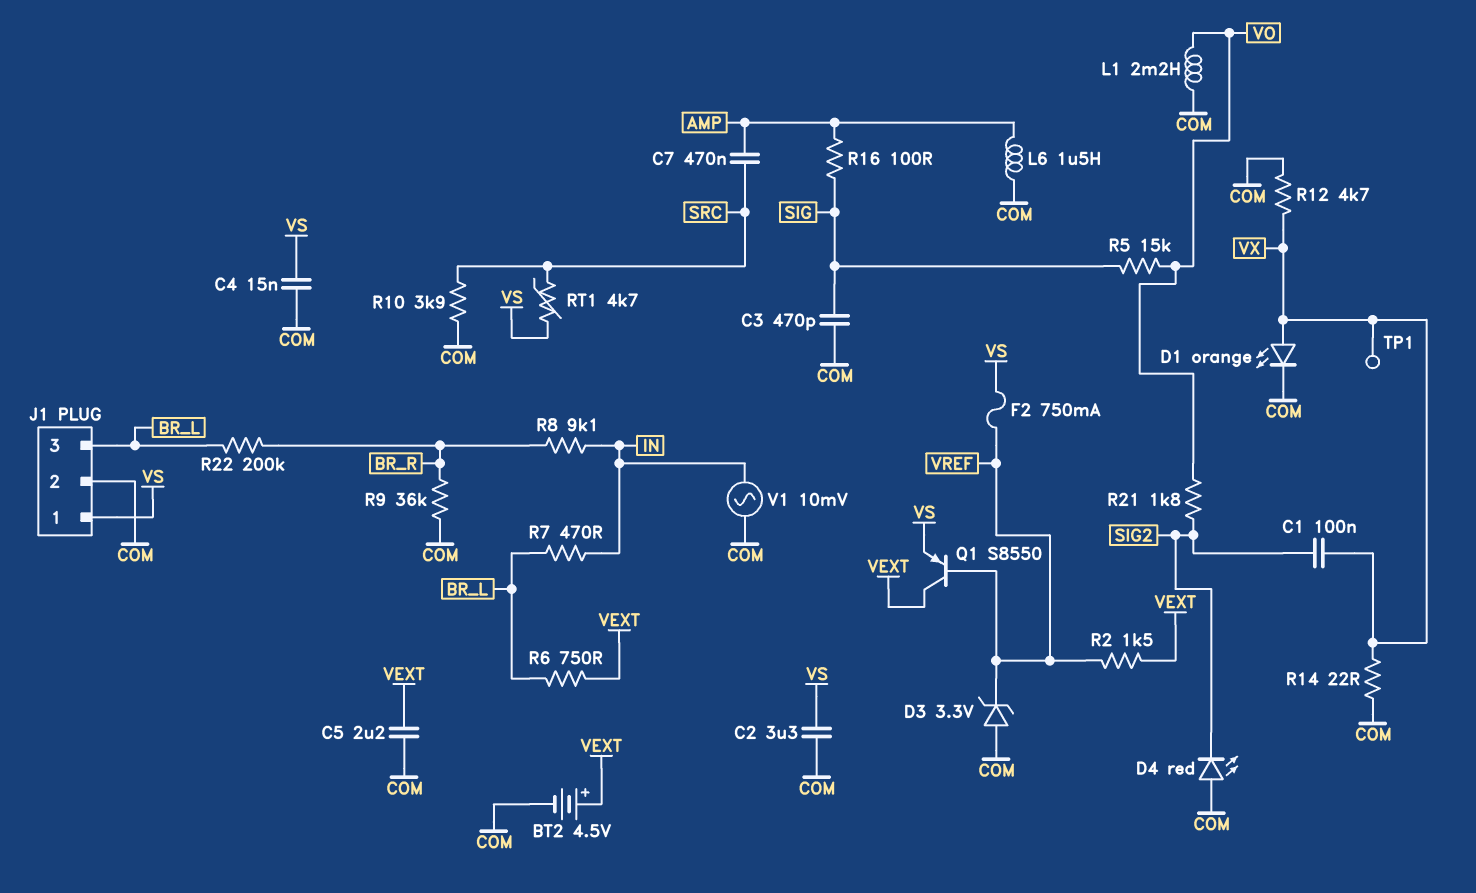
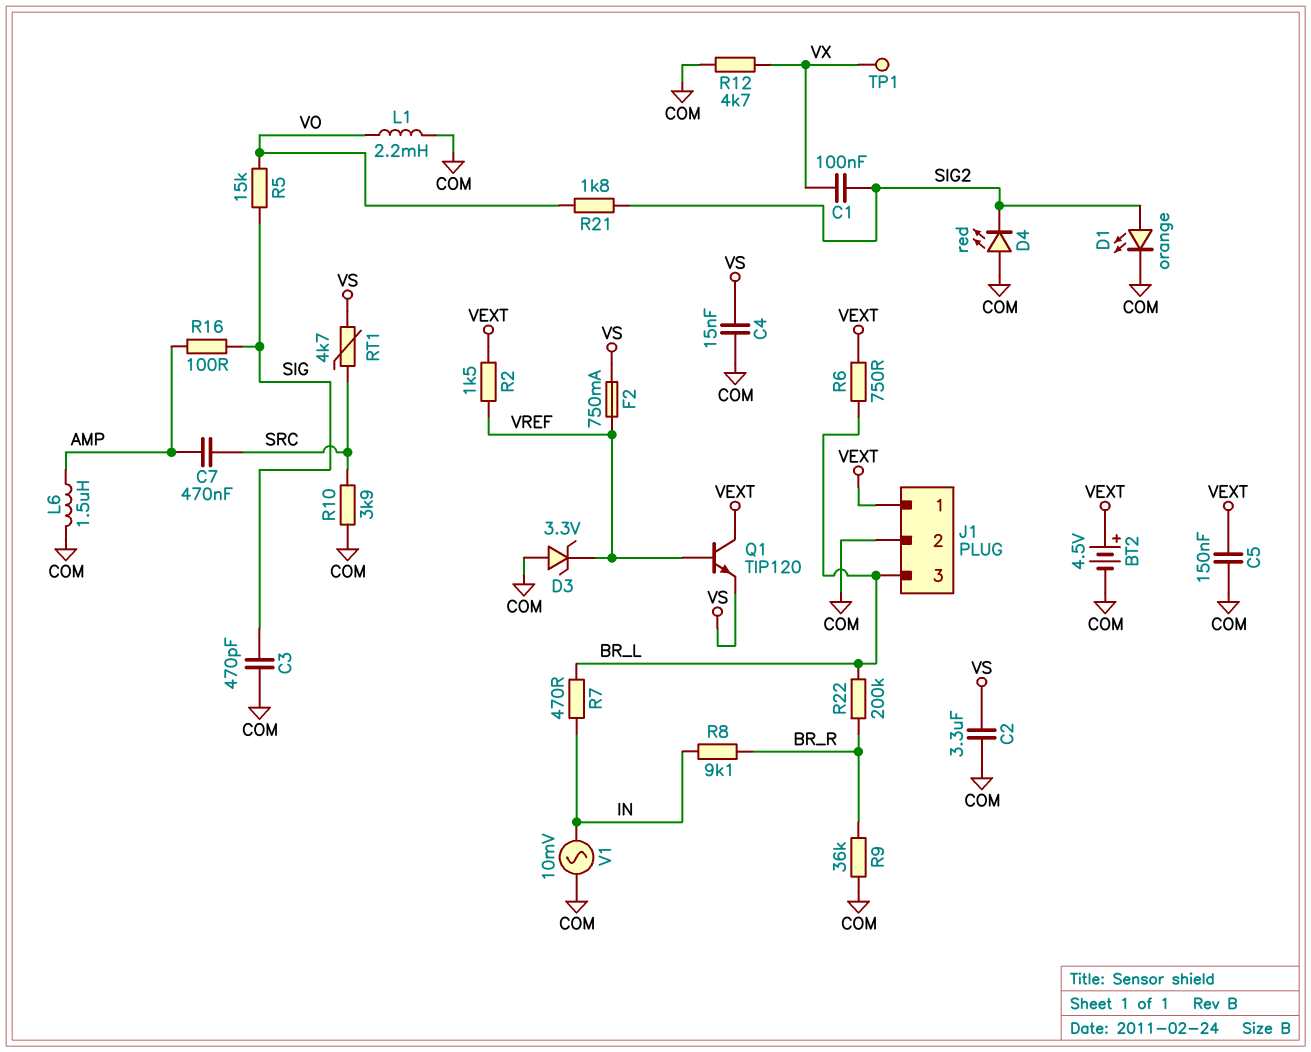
C5: 2.2uF (COM, VEXT) -> 150nF (COM, VEXT)
D1: LED orange (A VX, K COM) -> LED orange (A SIG2, K COM)
J1 pin 1: VS -> VEXT
Q1: PNP S8550 (B VREF, C VEXT, E VS) -> NPN TIP120 (B VREF, C VEXT, E VS)
R14: 22 (COM, VX) -> none

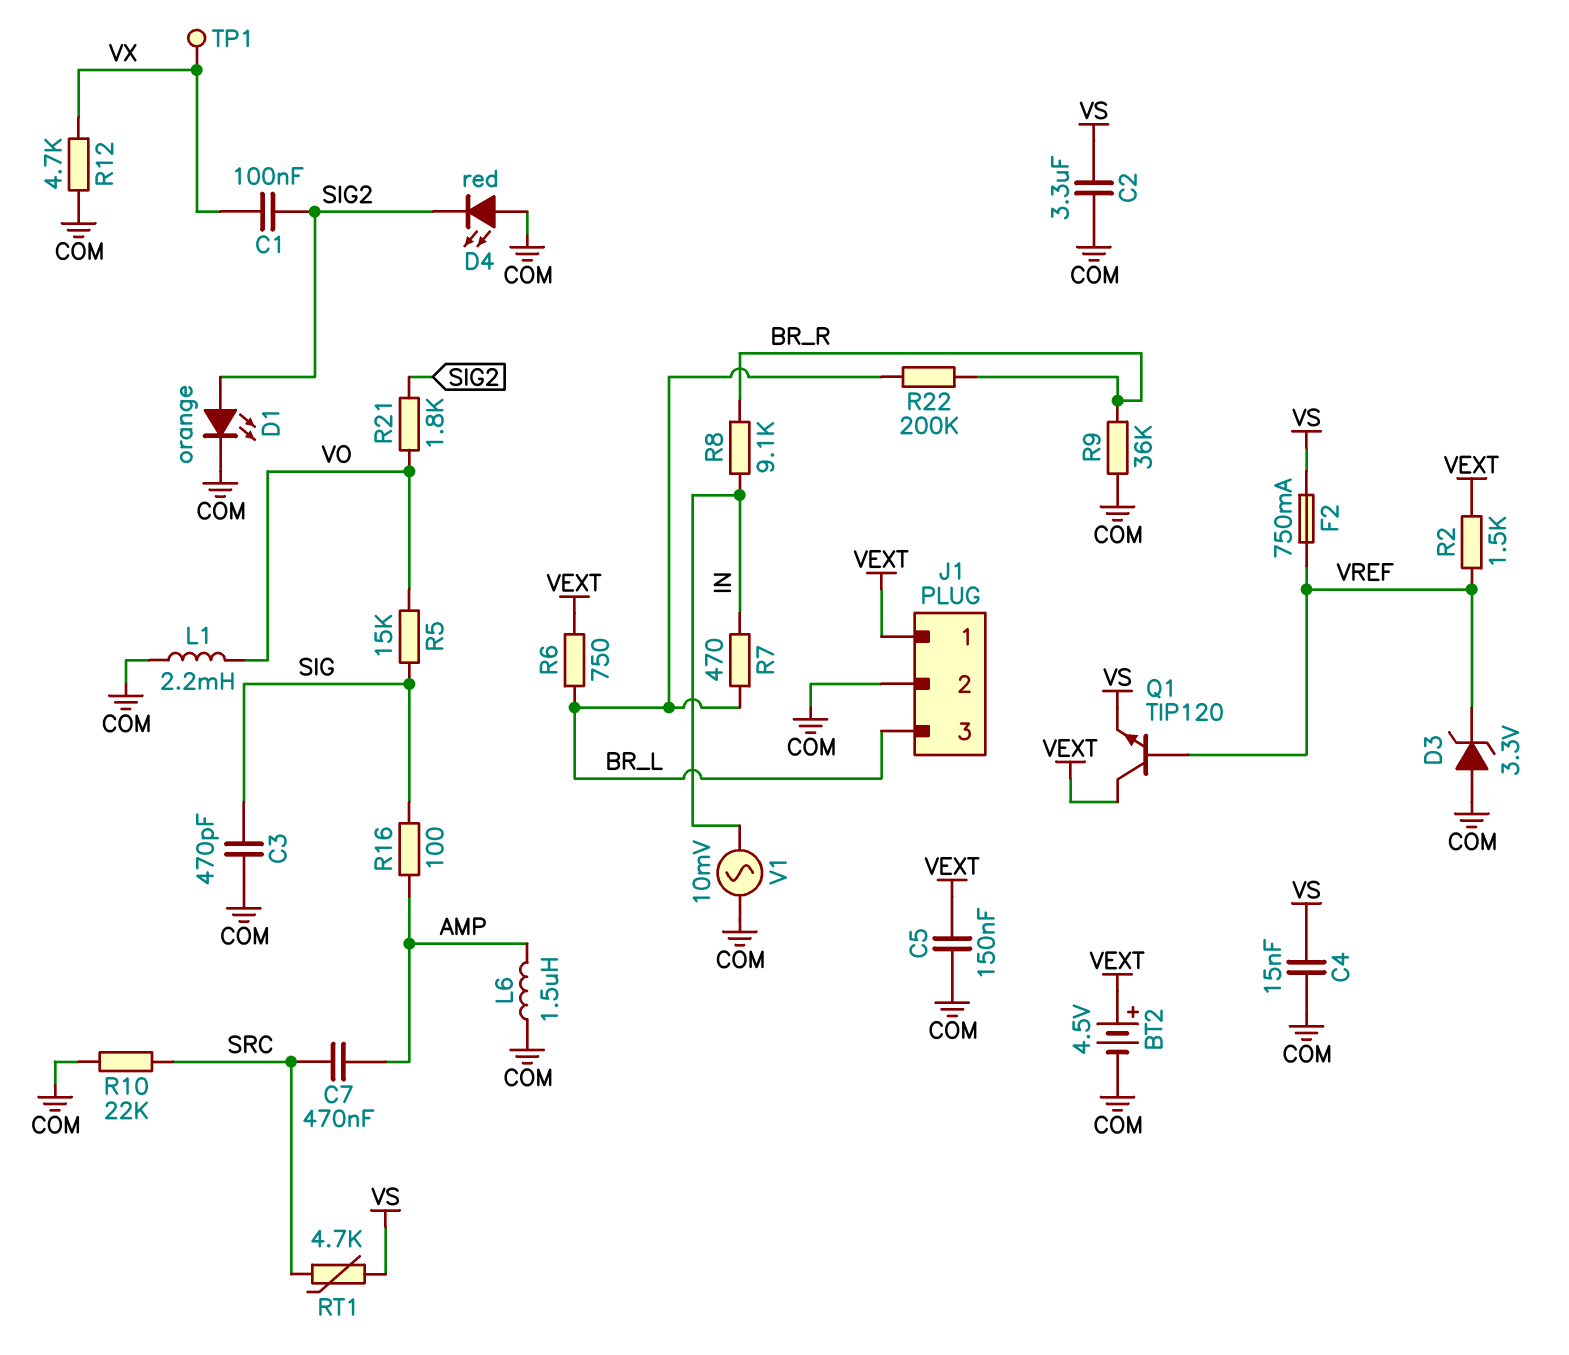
R10: 3.9k (COM, SRC) -> 22k (COM, SRC)

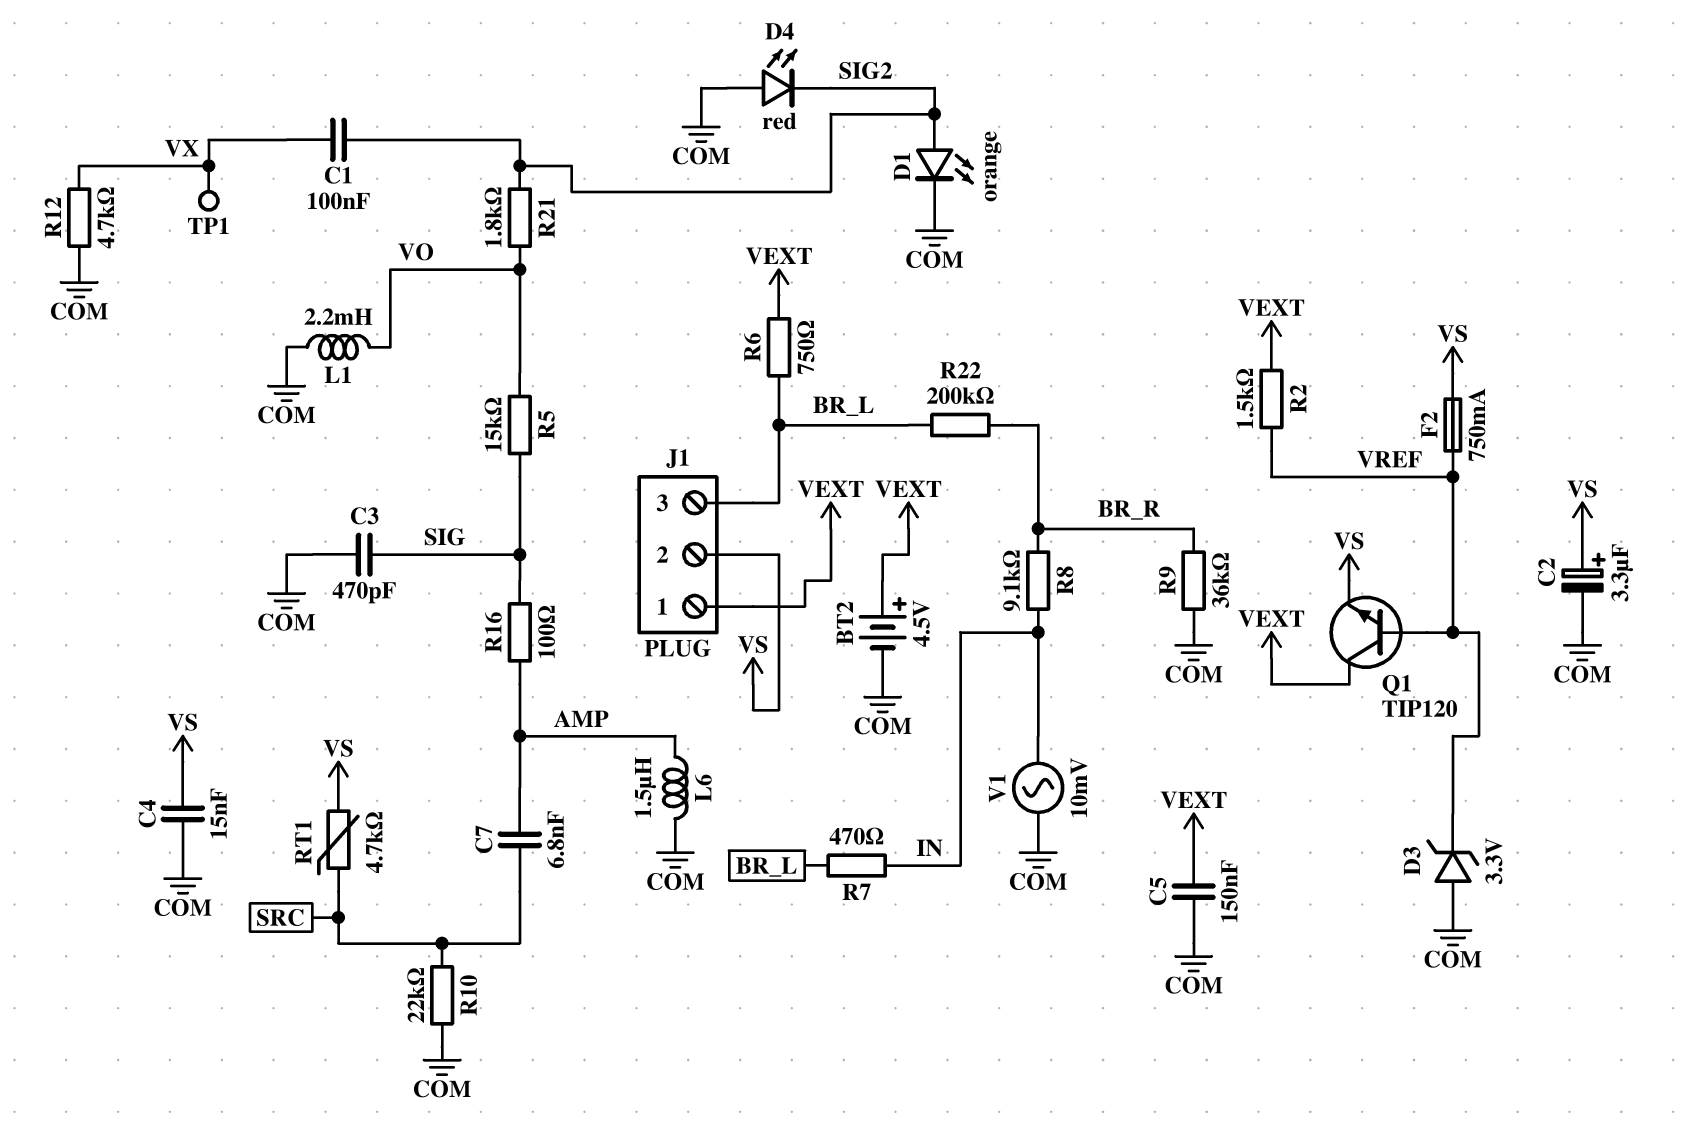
C2: 3.3uF (COM, VS) -> 3.3uF (plus VS, minus COM)
C7: 470nF (AMP, SRC) -> 6.8nF (AMP, SRC)
J1 pin 2: COM -> VS

